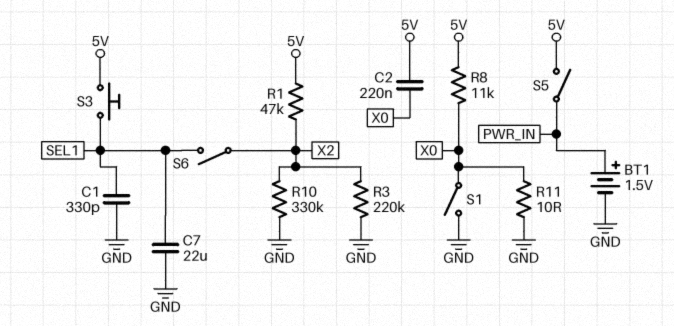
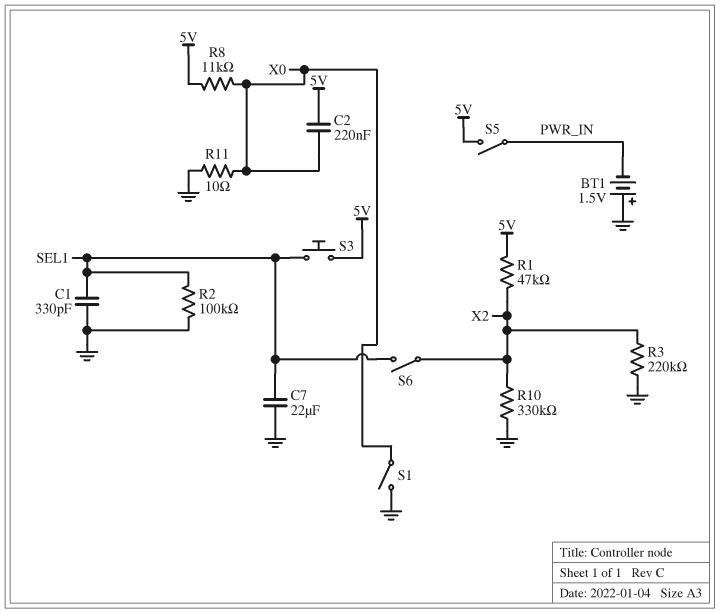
BT1: 1.5V (plus PWR_IN, minus GND) -> 1.5V (plus GND, minus PWR_IN)
R2: none -> 100k (GND, SEL1)

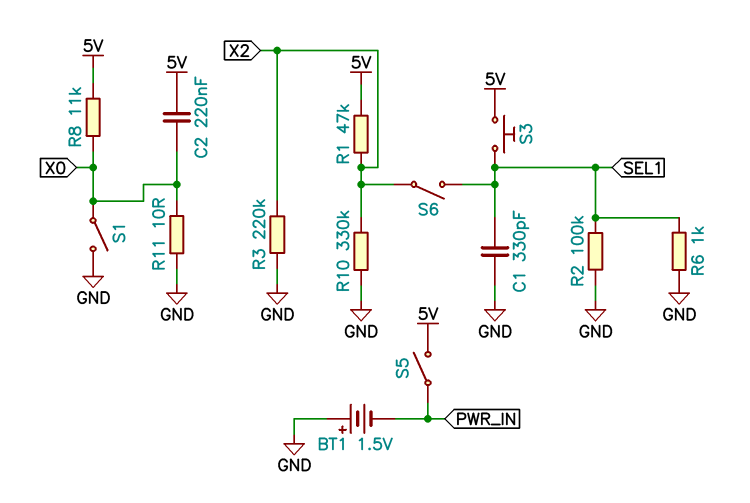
C7: 22uF (GND, SEL1) -> none
R6: none -> 1k (GND, SEL1)

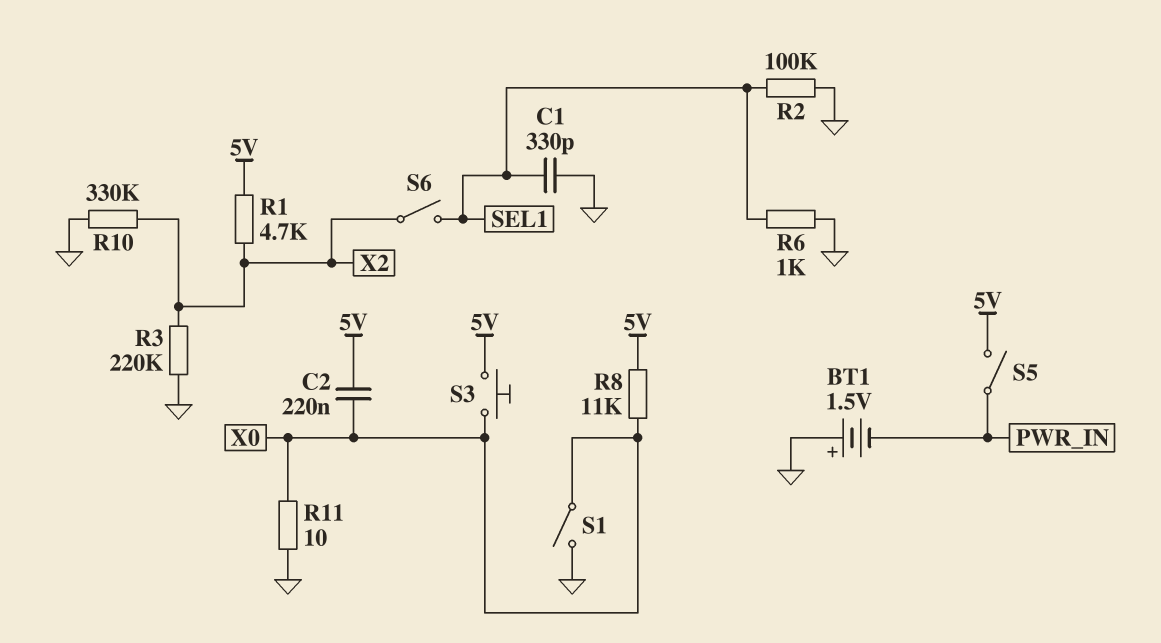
R1: 47k (5V, X2) -> 4.7k (5V, X2)
S3: button (5V, SEL1) -> button (5V, X0)

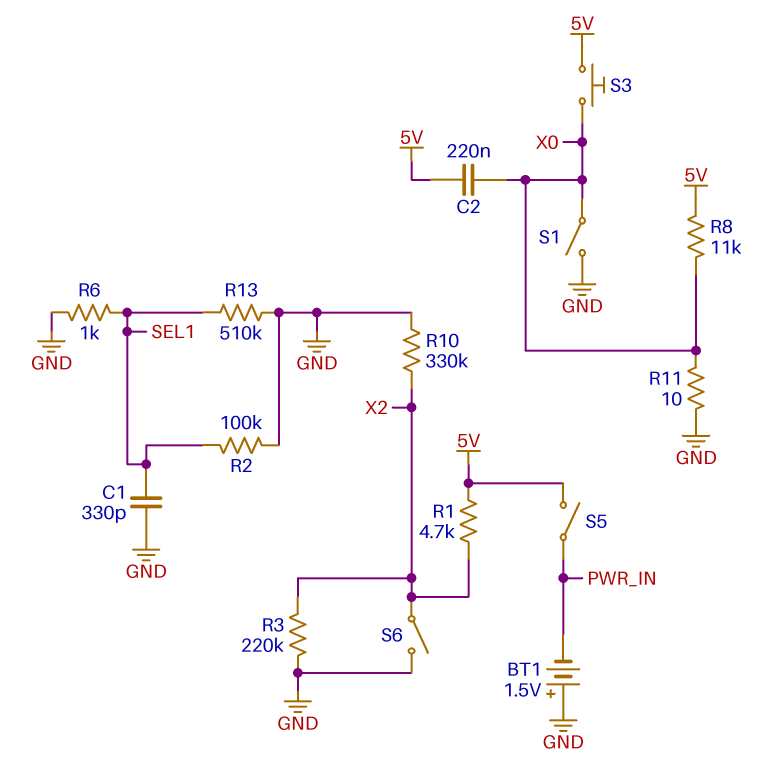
R13: none -> 510k (GND, SEL1)
S6: switch (SEL1, X2) -> switch (GND, X2)

